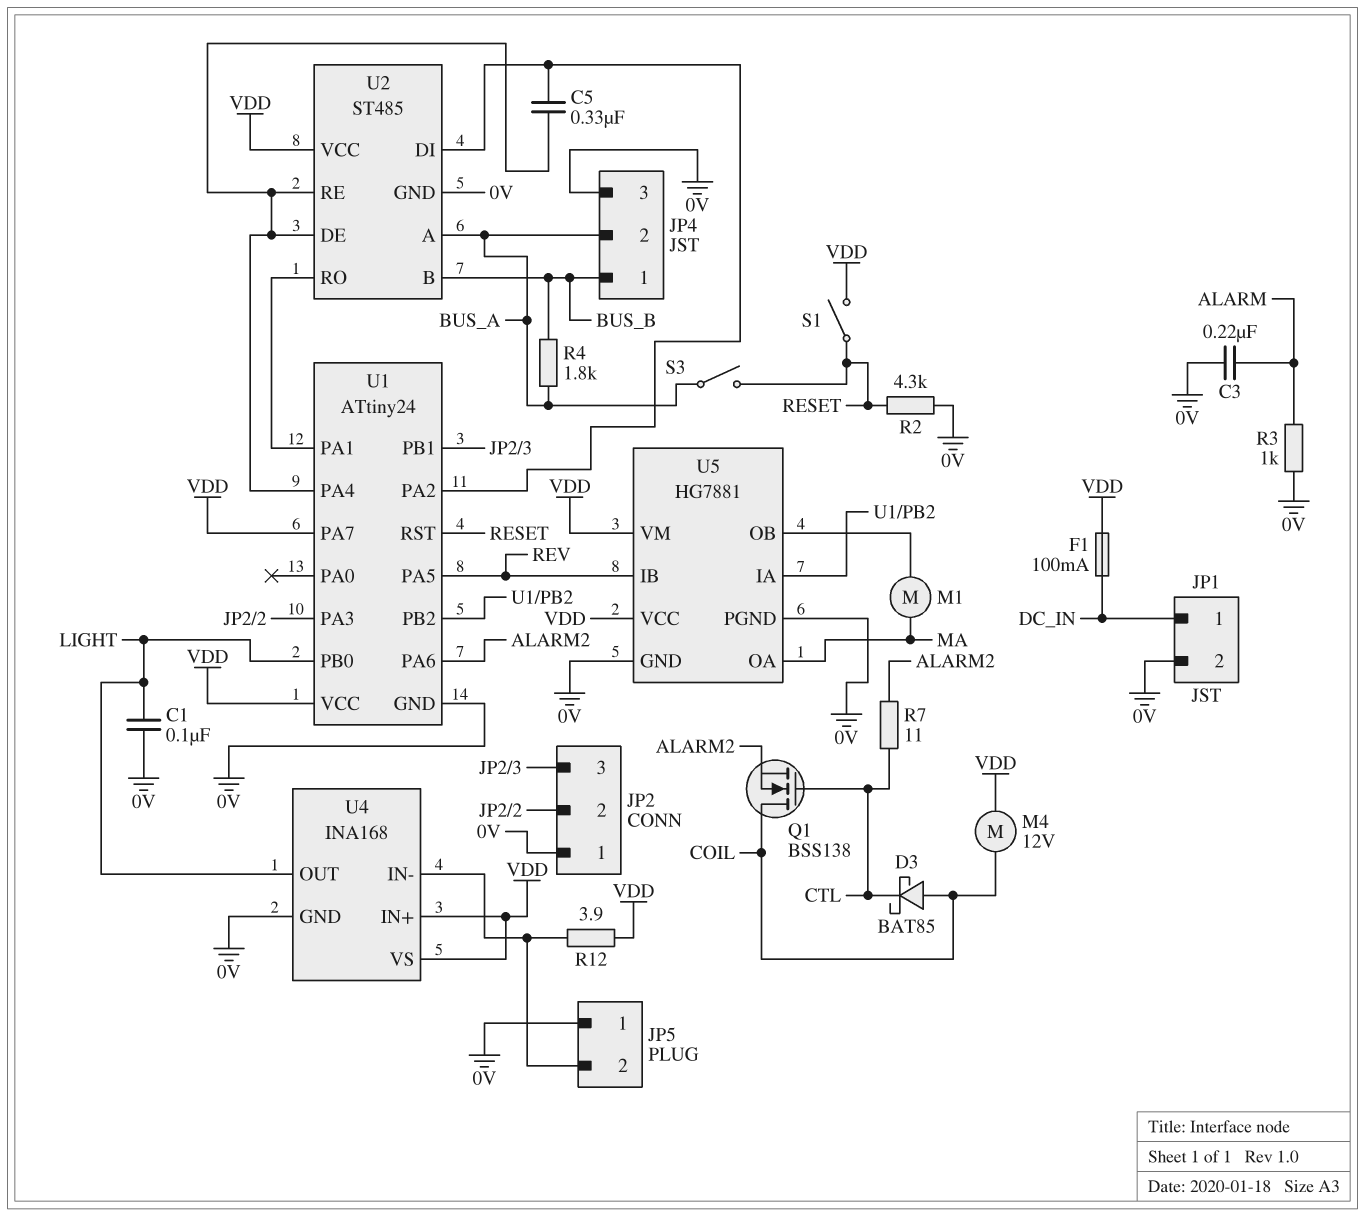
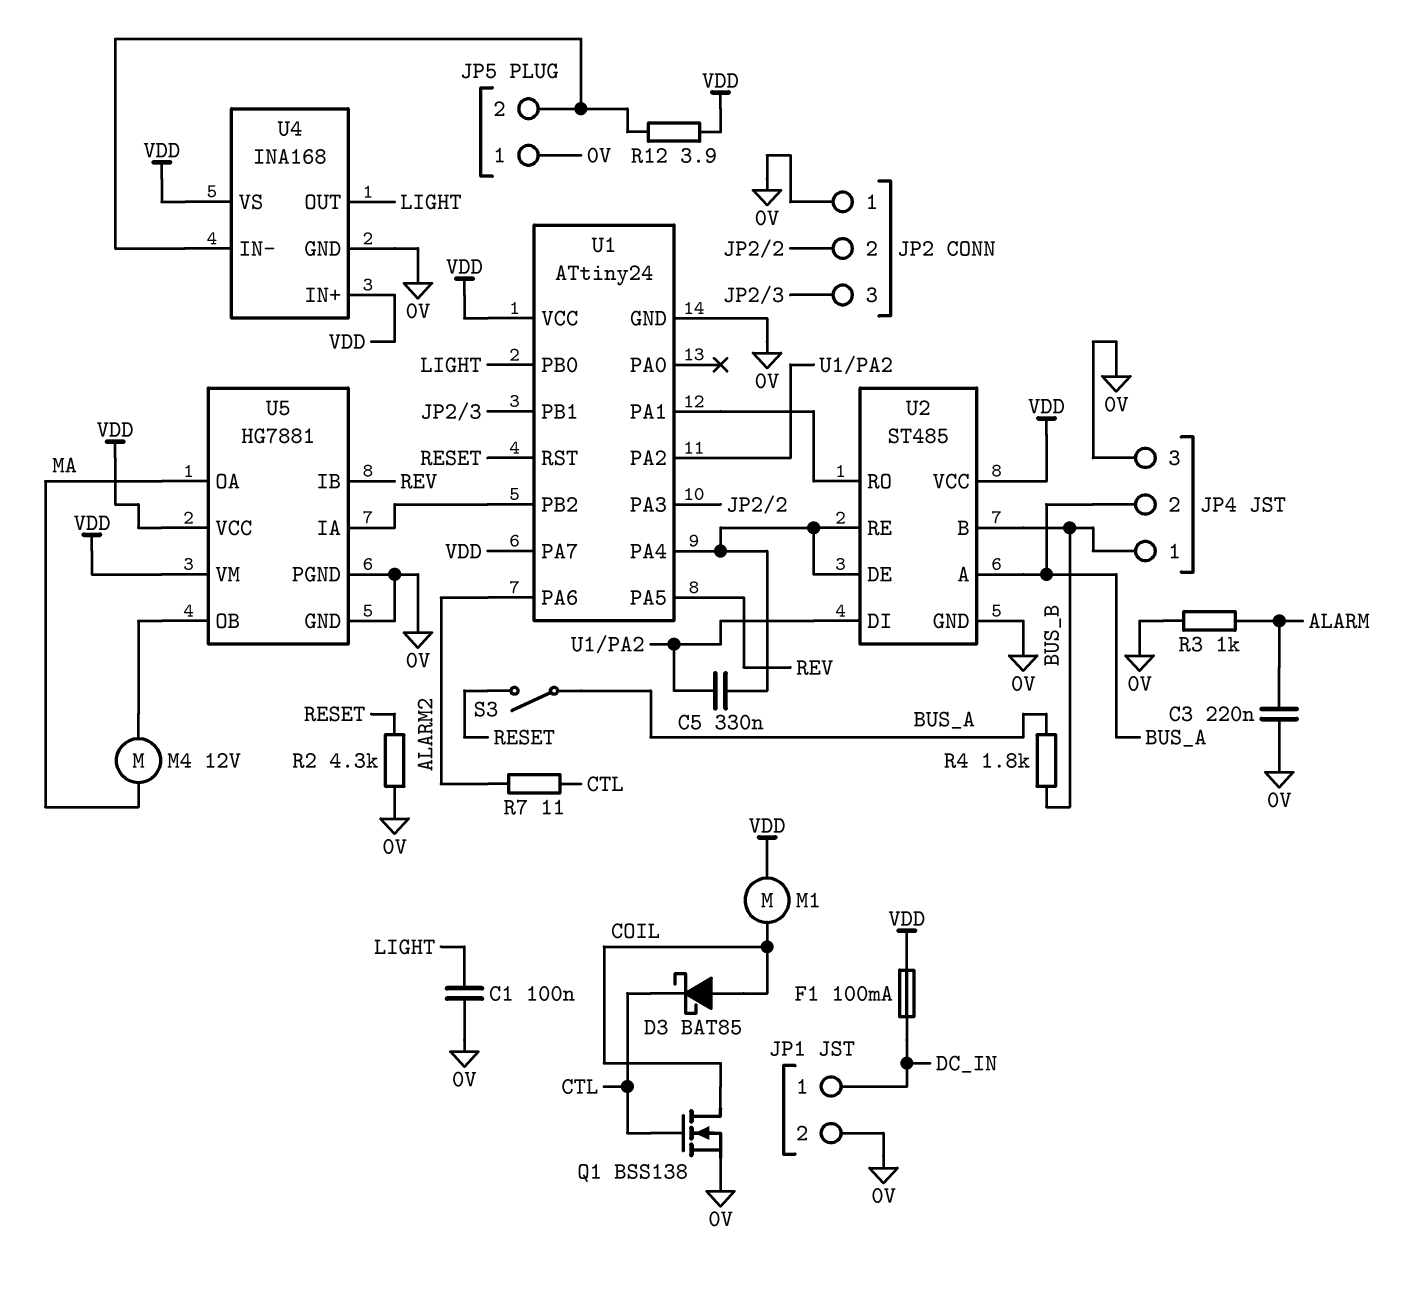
M1: motor (MA, U5/OB) -> motor (COIL, VDD)
M4: motor 12V (COIL, VDD) -> motor 12V (MA, U5/OB)
Q1: NMOS BSS138 (G CTL, D COIL, S ALARM2) -> NMOS BSS138 (G CTL, D COIL, S 0V)
S1: switch (RESET, VDD) -> none

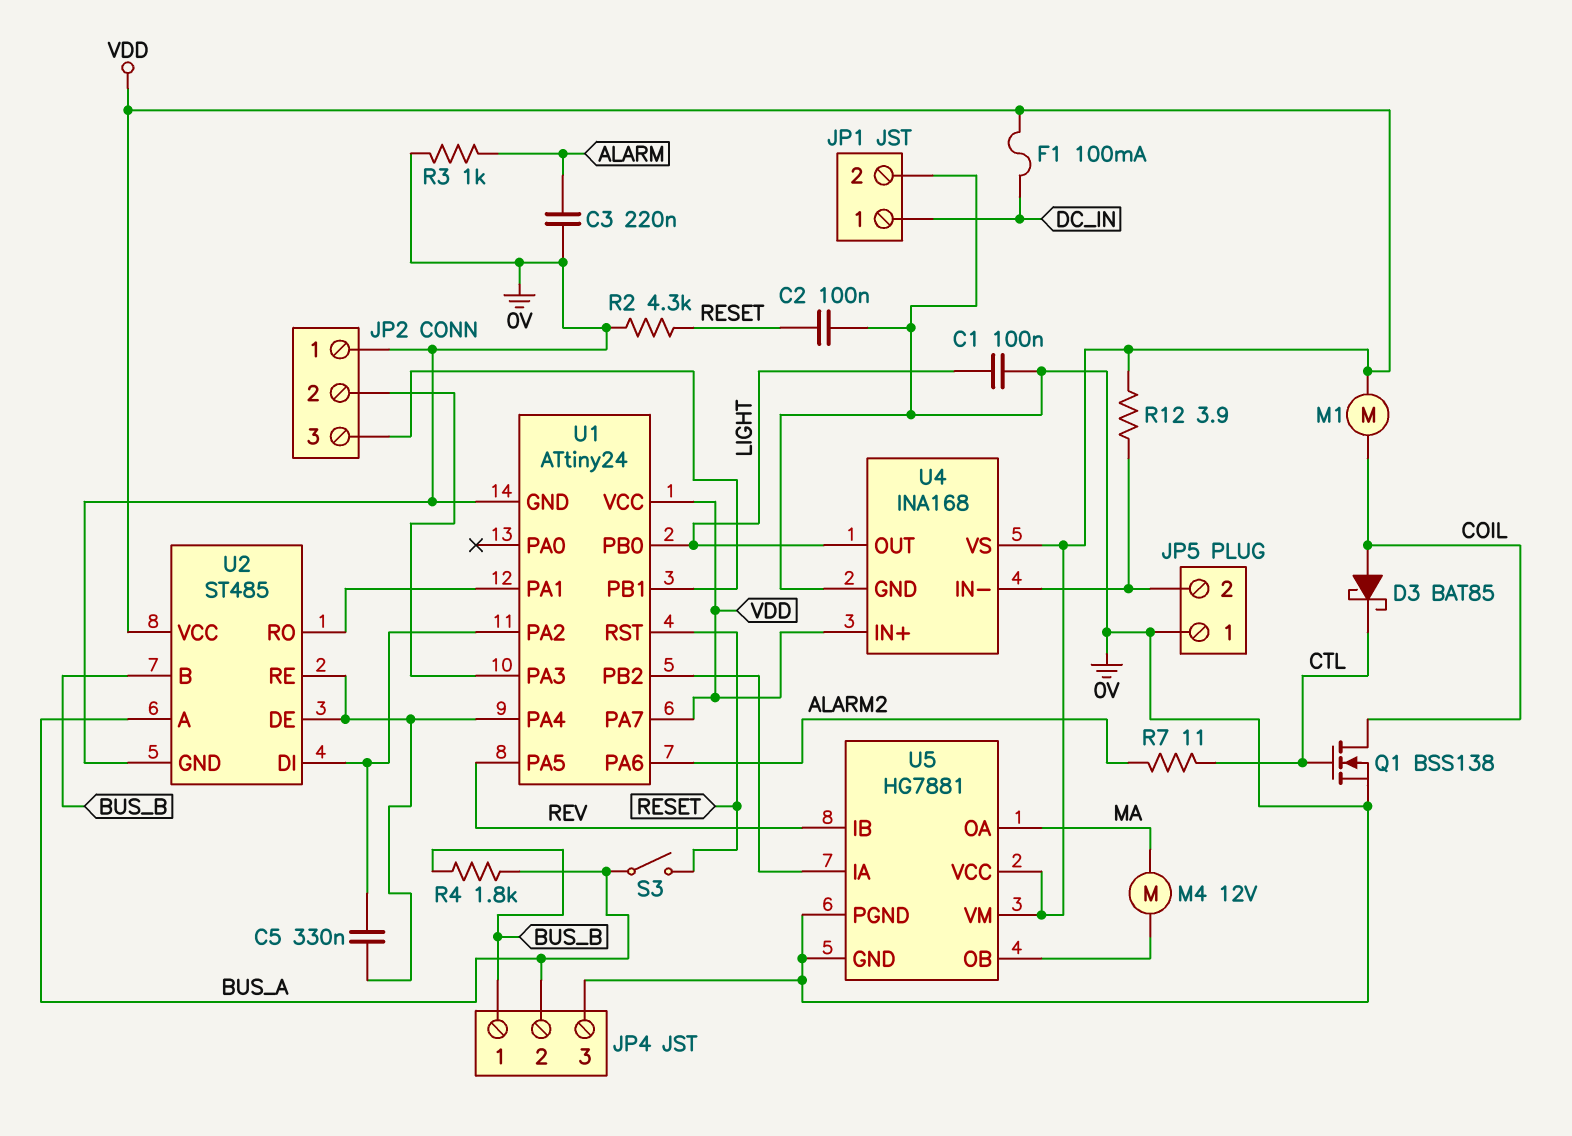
C2: none -> 100nF (0V, RESET)

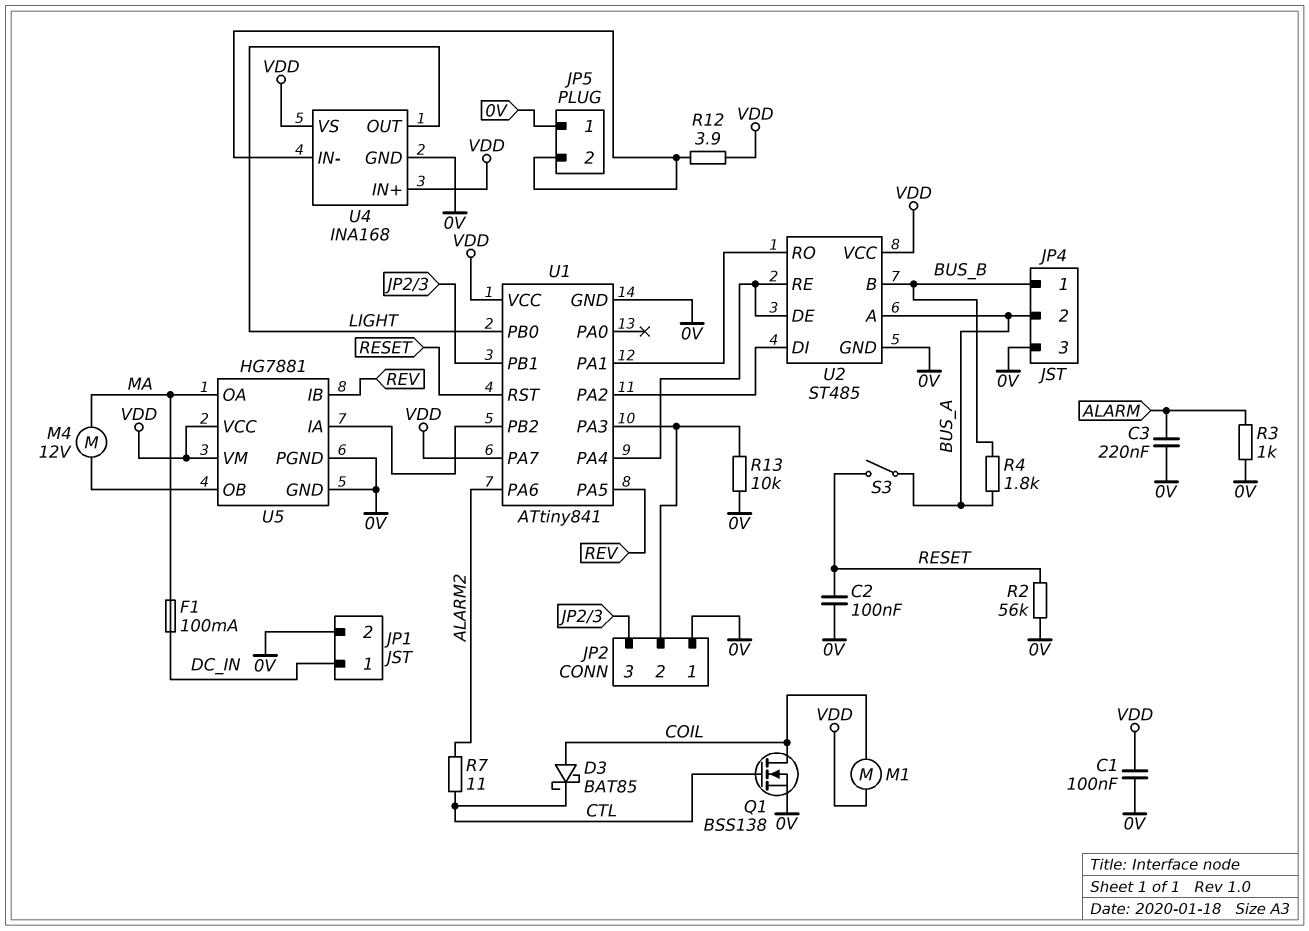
C1: 100nF (0V, LIGHT) -> 100nF (0V, VDD)
C5: 330nF (U1/PA2, U1/PA4) -> none
F1: 100mA (DC_IN, VDD) -> 100mA (DC_IN, MA)
R2: 4.3k (0V, RESET) -> 56k (0V, RESET)
R13: none -> 10k (0V, JP2/2)
U1: ATtiny24 -> ATtiny841

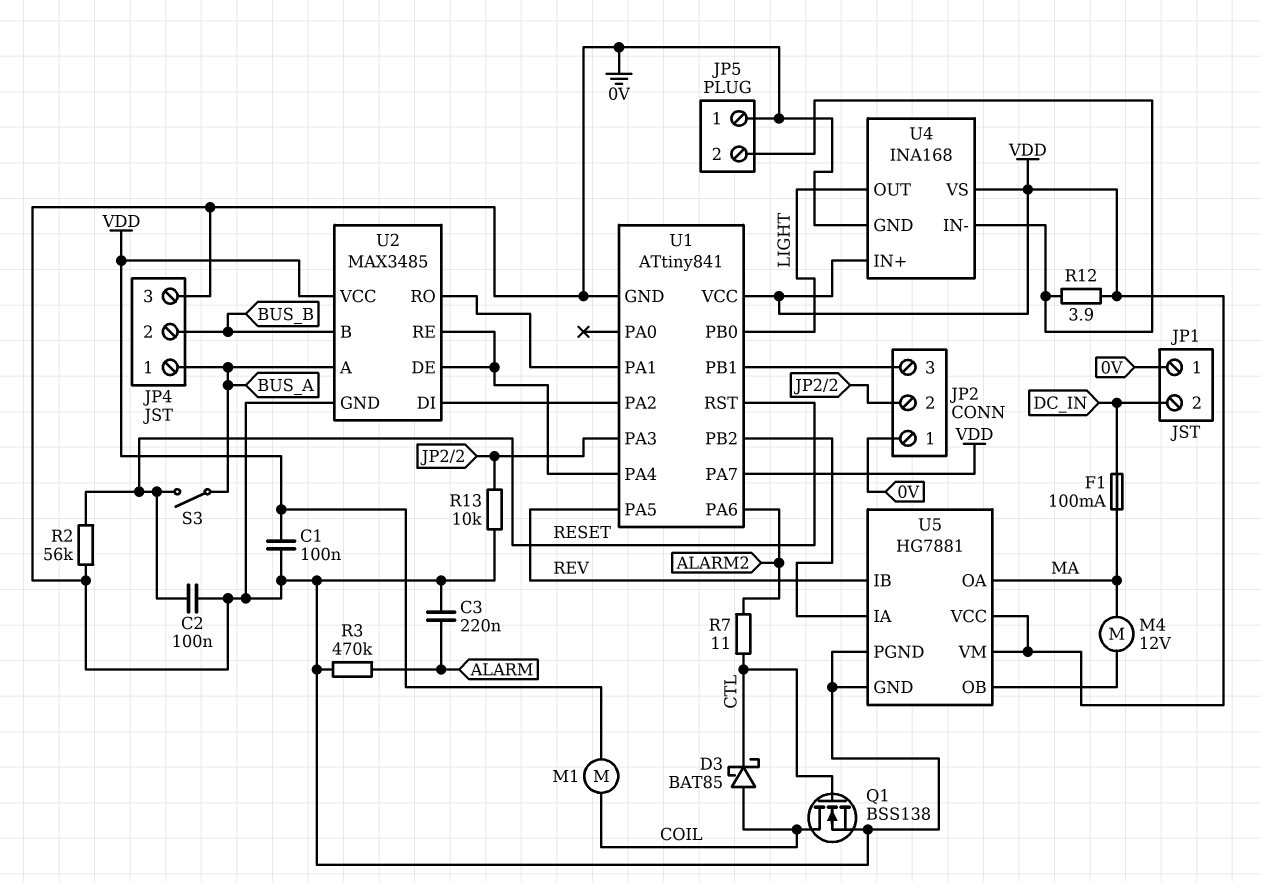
JP1 pin 1: DC_IN -> 0V
JP1 pin 2: 0V -> DC_IN
JP4 pin 1: BUS_B -> BUS_A
JP4 pin 2: BUS_A -> BUS_B
R3: 1k (0V, ALARM) -> 470k (0V, ALARM)
R4: 1.8k (BUS_A, BUS_B) -> none
U2: ST485 -> MAX3485

